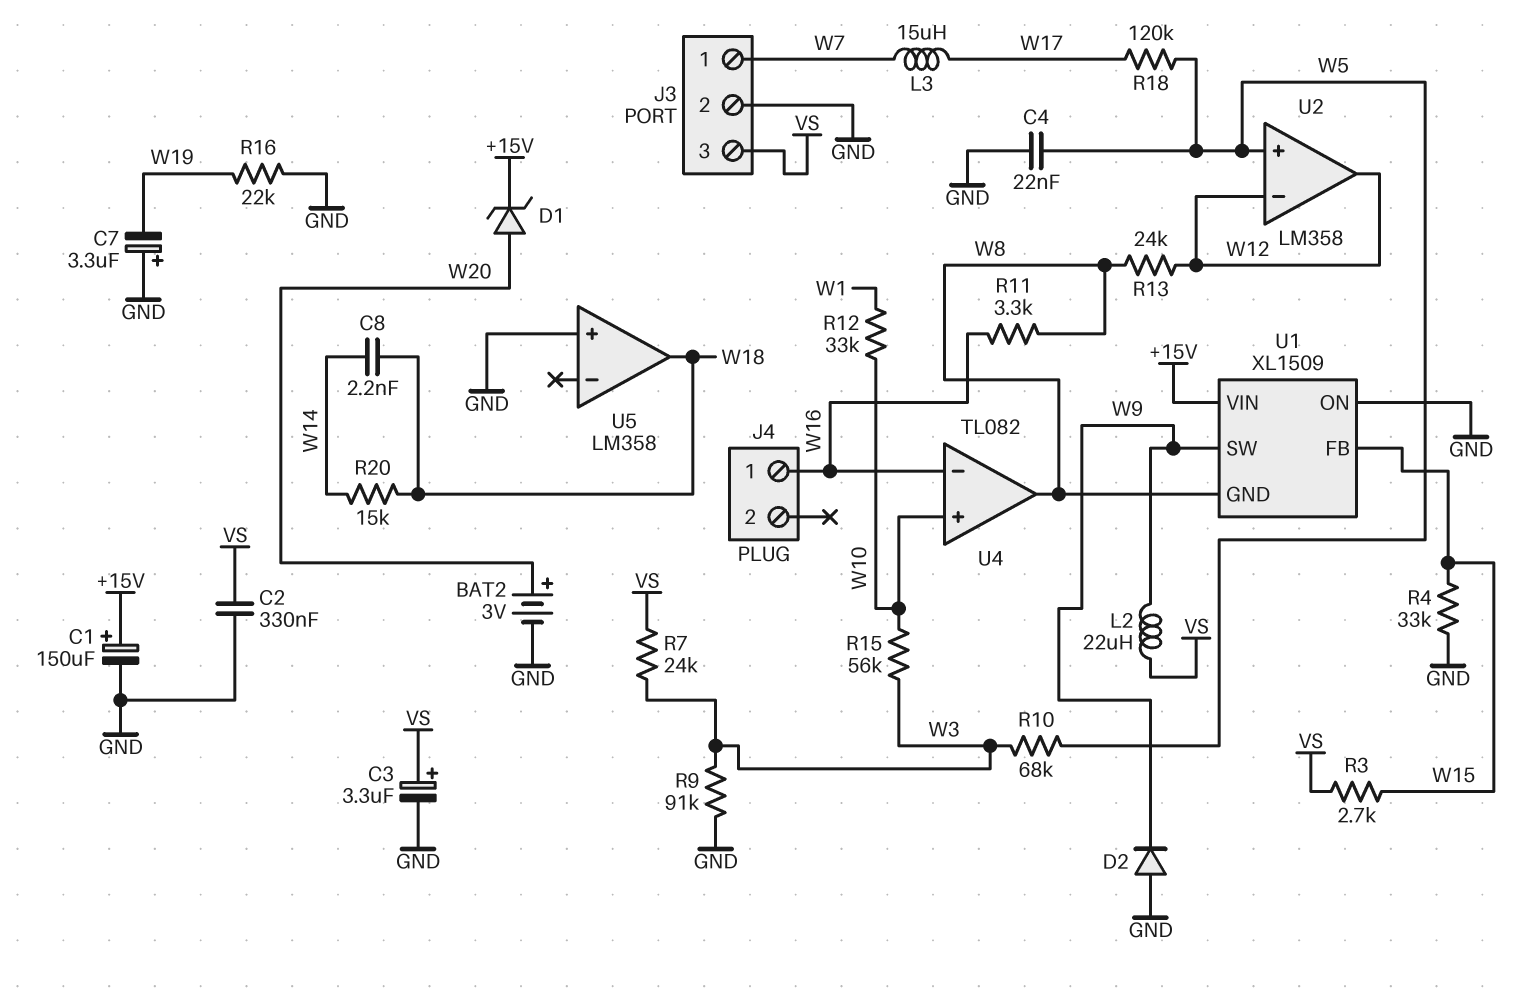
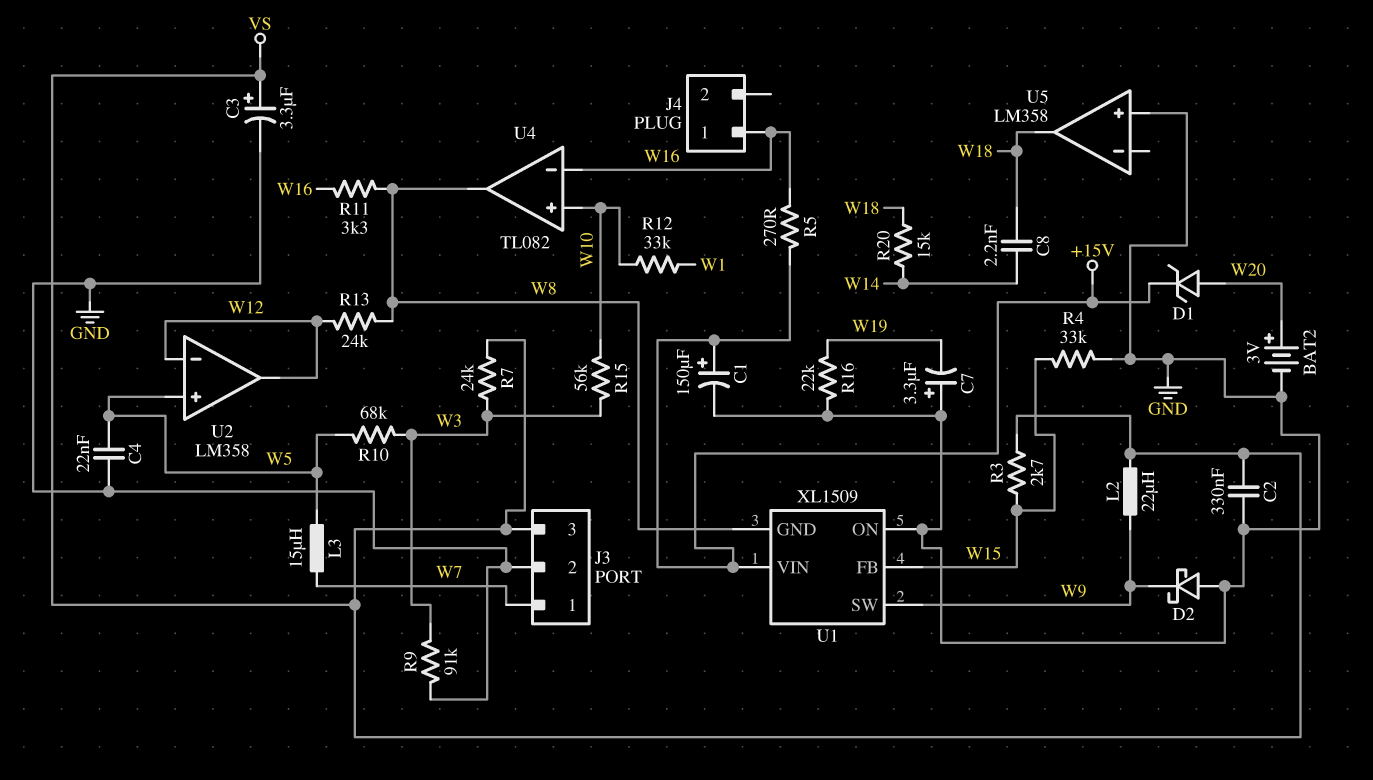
D2: diode (A GND, K W9) -> schottky (A GND, K W9)
L3: 15uH (W7, W17) -> 15uH (W5, W7)
R5: none -> 270 (+15V, W16)
R18: 120k (W5, W17) -> none

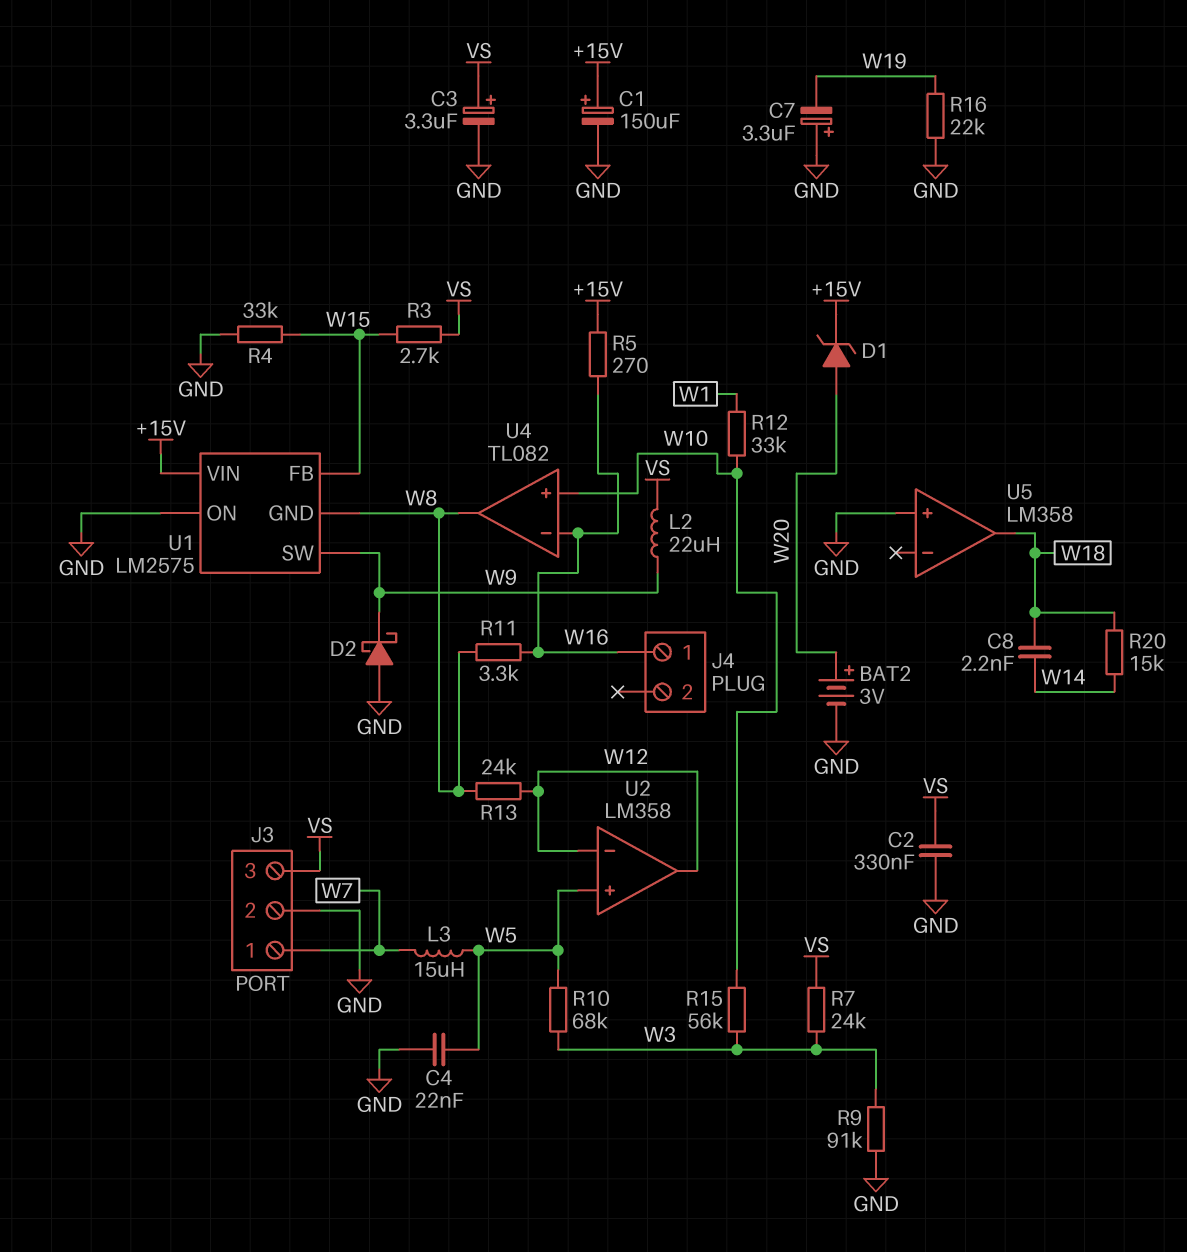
U1: XL1509 -> LM2575

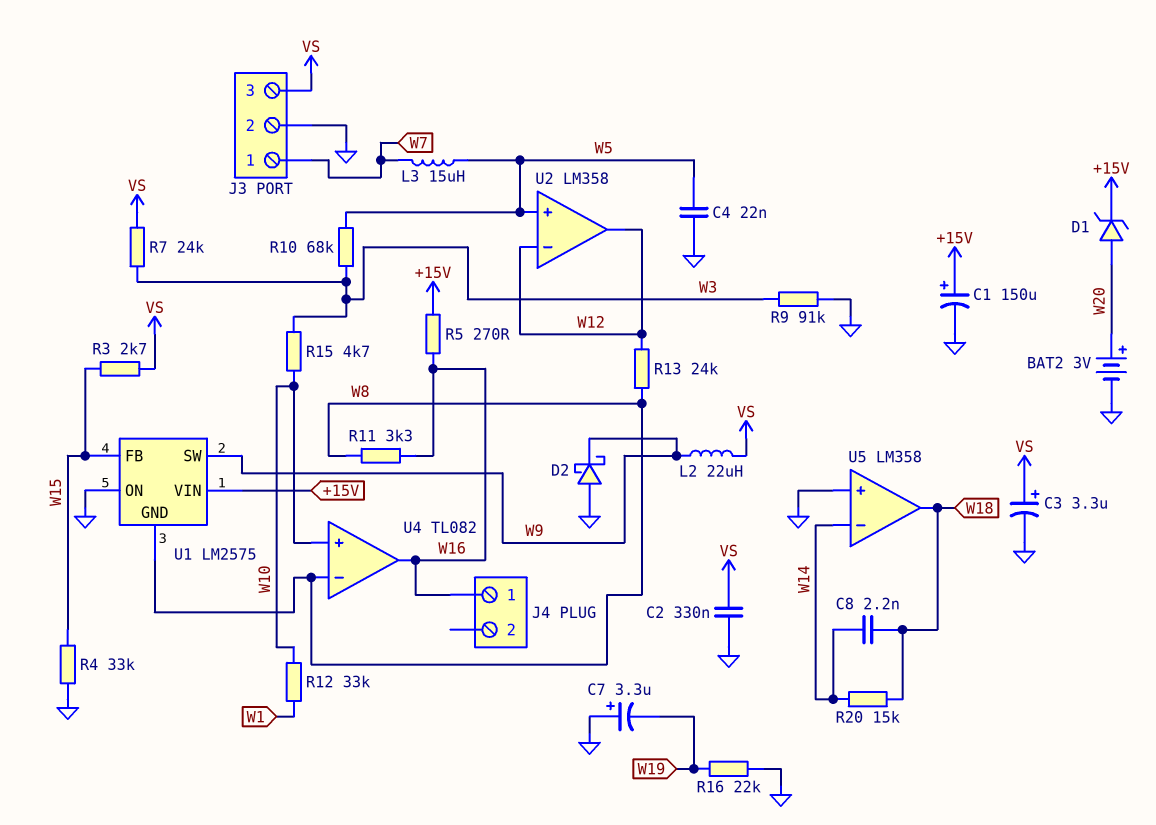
R15: 56k (W3, W10) -> 4.7k (W3, W10)
U4 pin in-: W16 -> W8
U4 pin out: W8 -> W16
U5 pin in-: none -> W14

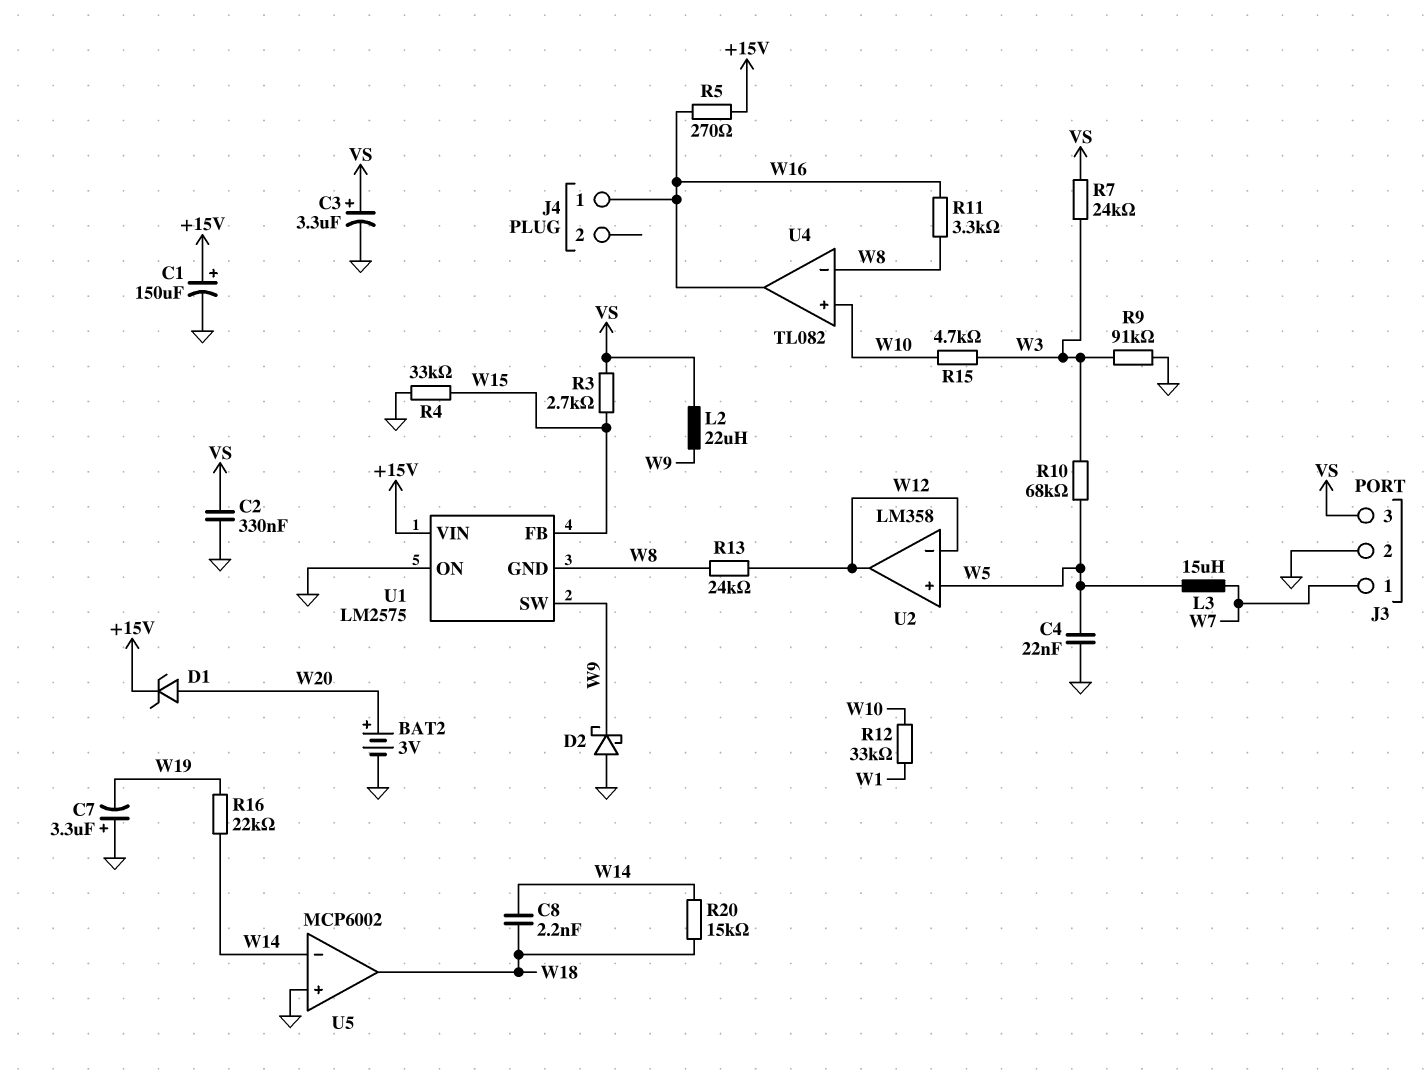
R16: 22k (GND, W19) -> 22k (W14, W19)
U5: LM358 -> MCP6002

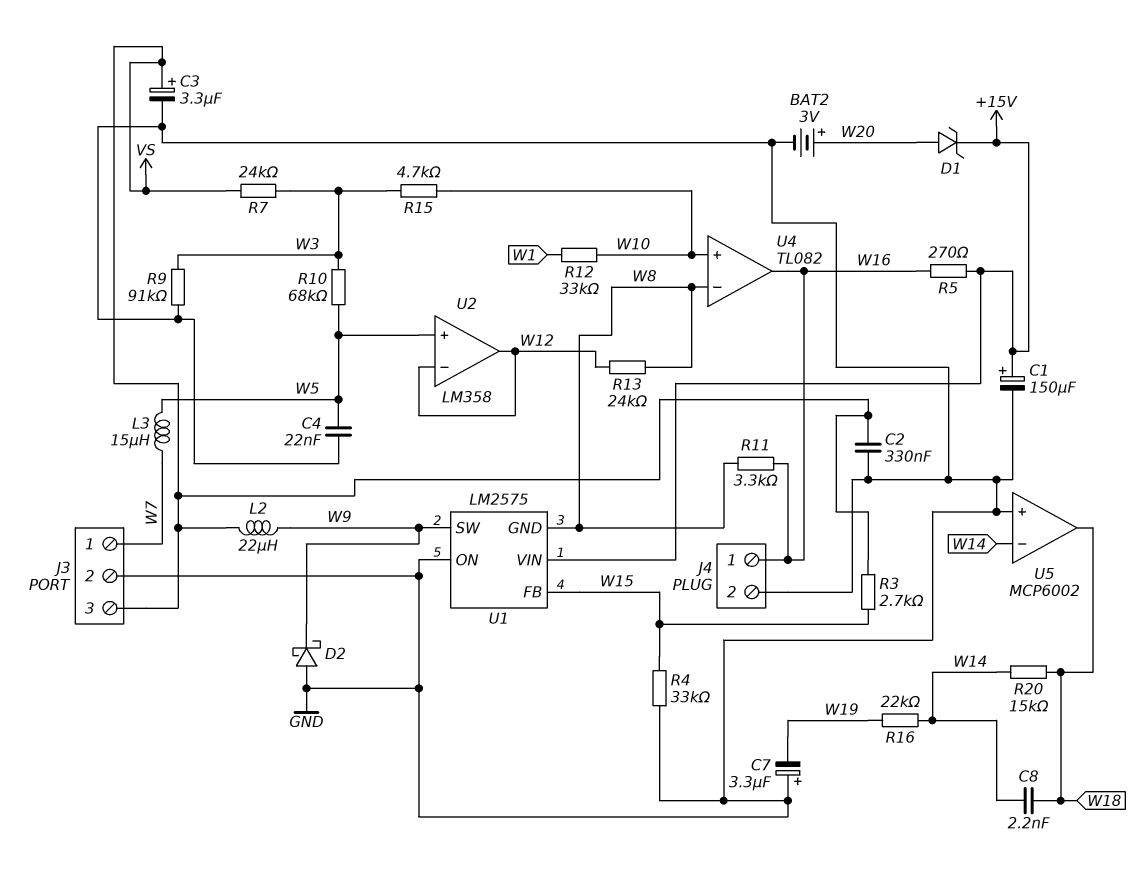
J4 pin 2: none -> GND

